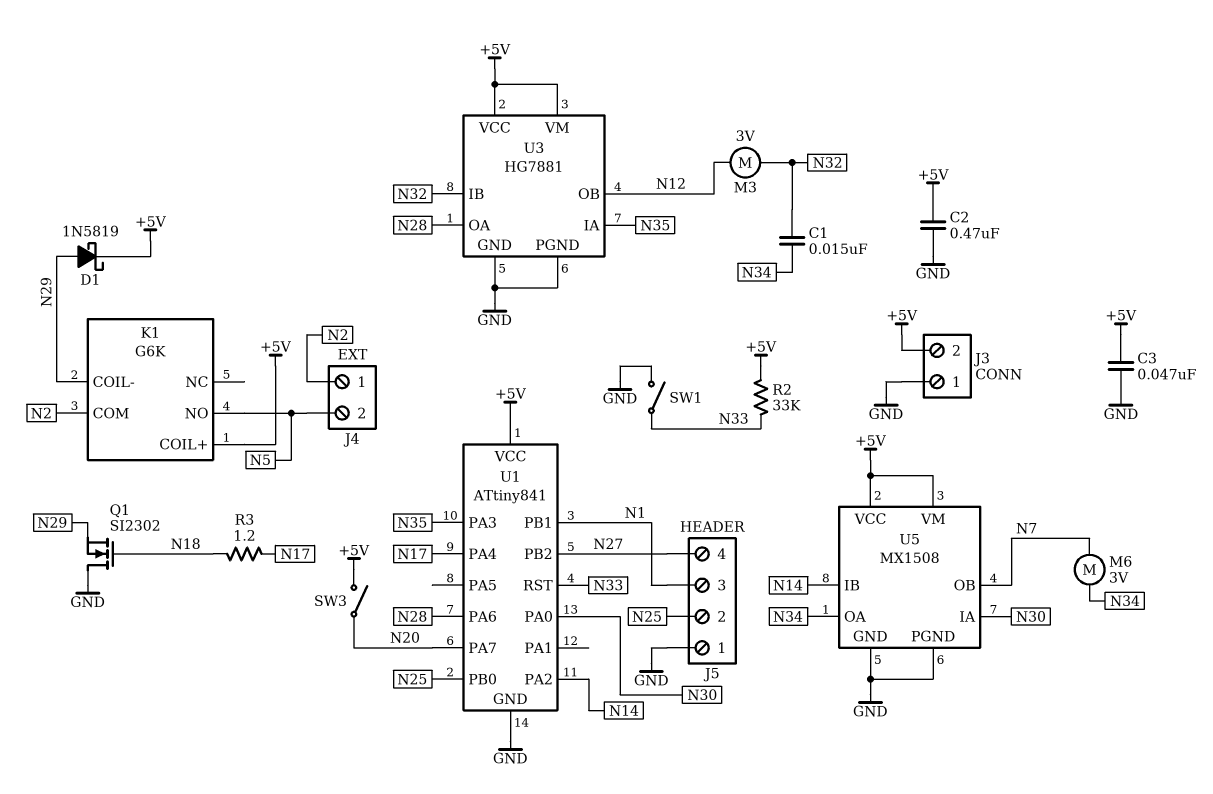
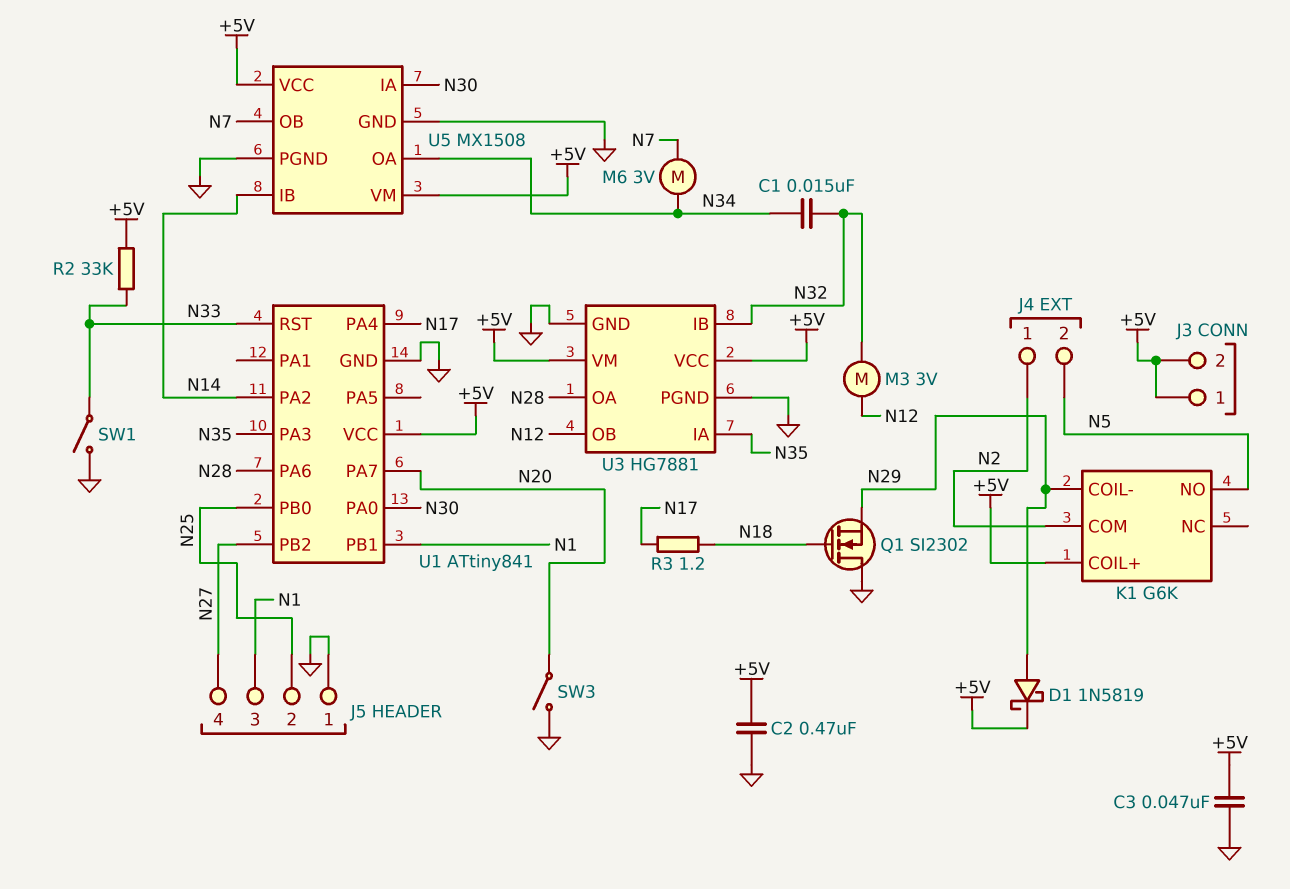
J3 pin 1: GND -> +5V
SW3: switch (+5V, N20) -> switch (GND, N20)

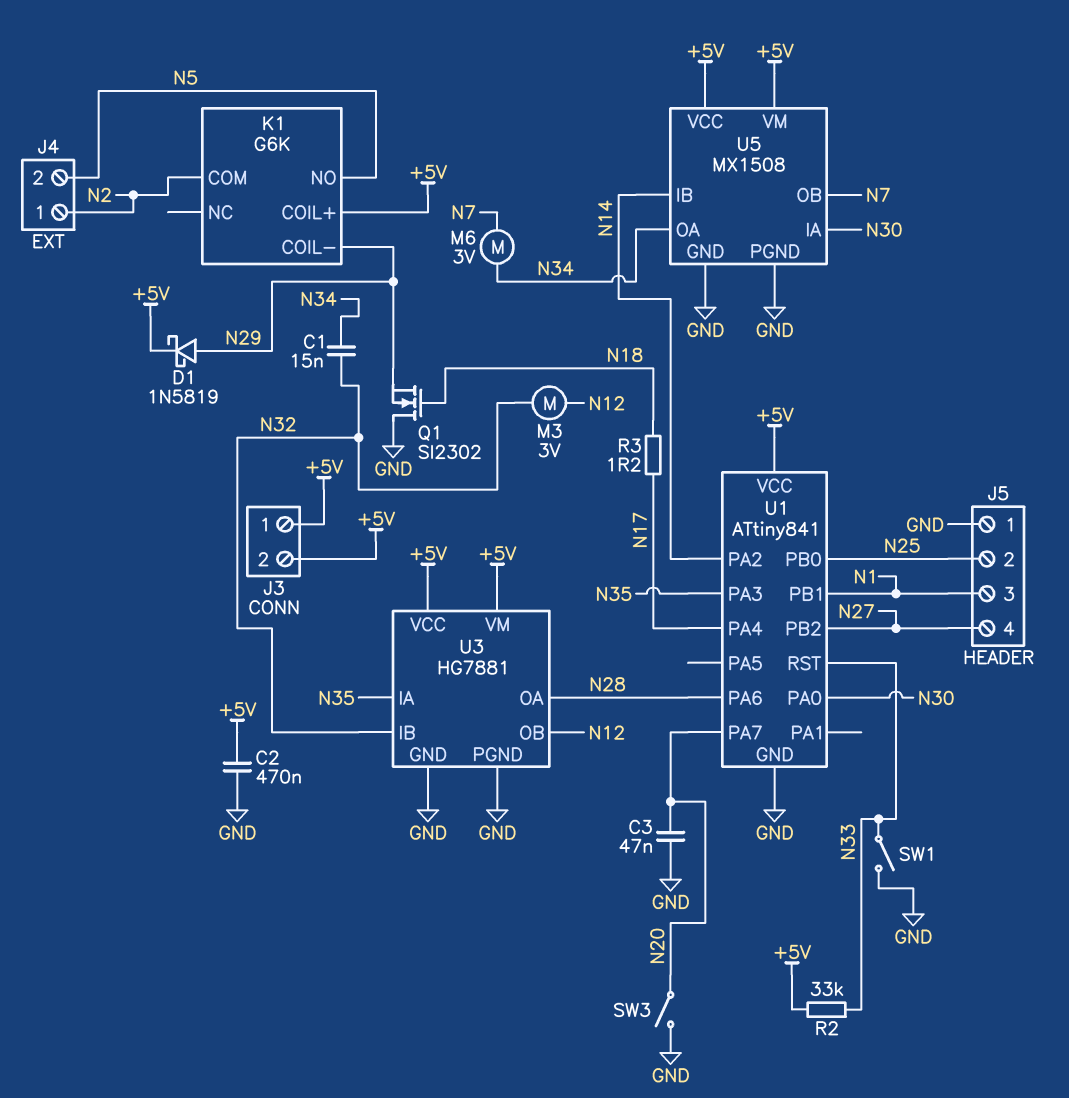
C3: 47nF (+5V, GND) -> 47nF (GND, N20)

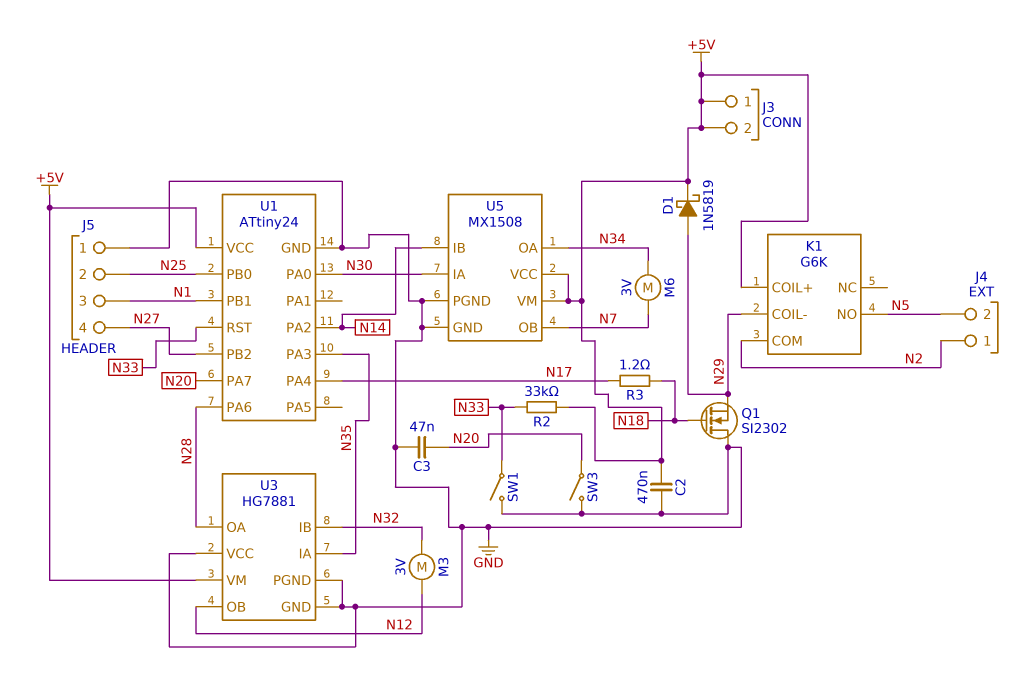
C1: 15nF (N32, N34) -> none
U1: ATtiny841 -> ATtiny24
U3 pin VCC: +5V -> GND

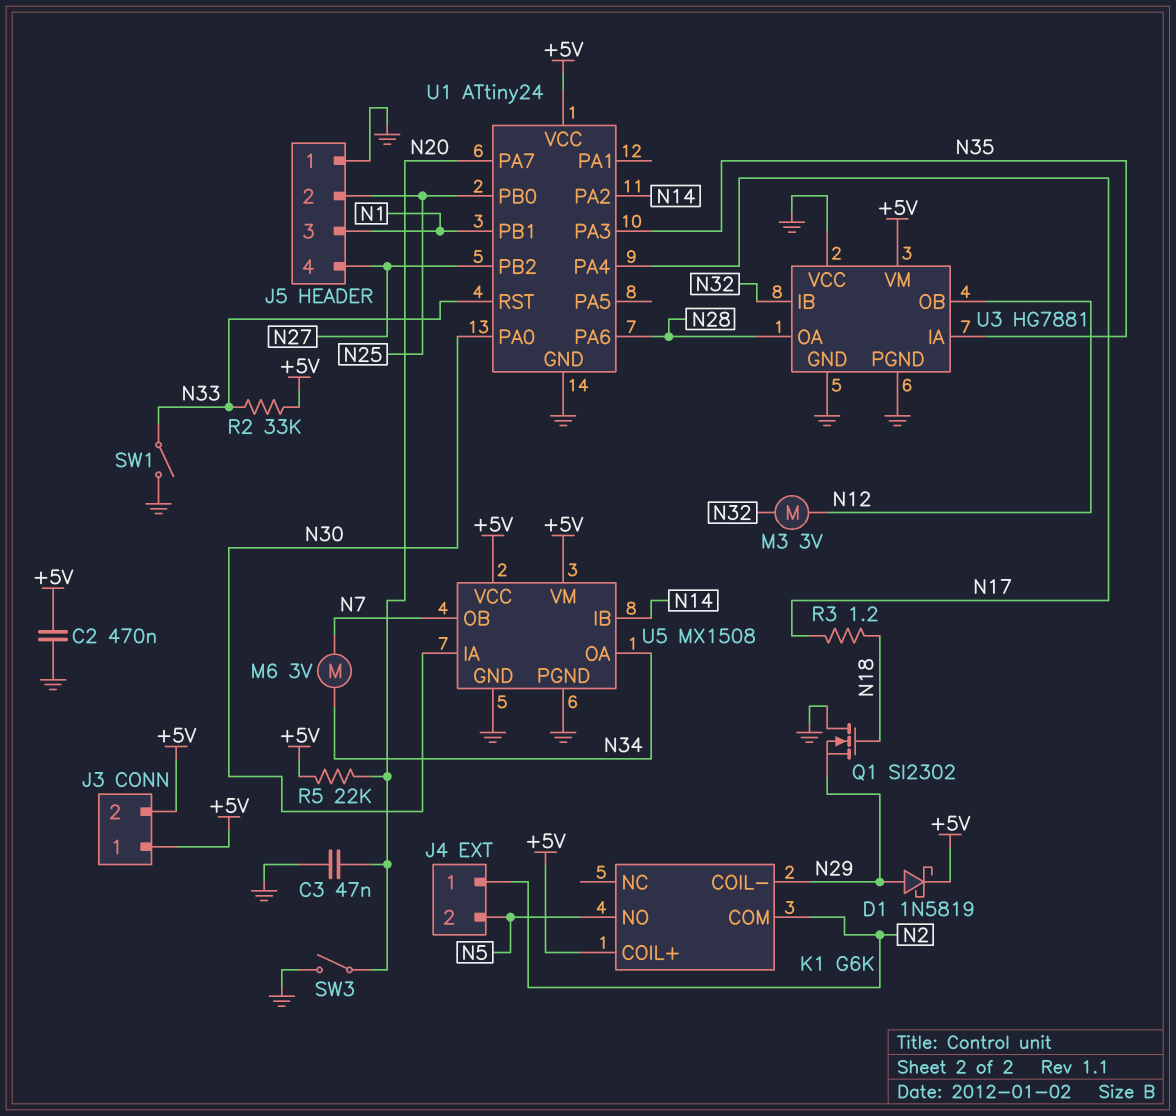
R5: none -> 22k (+5V, N20)

